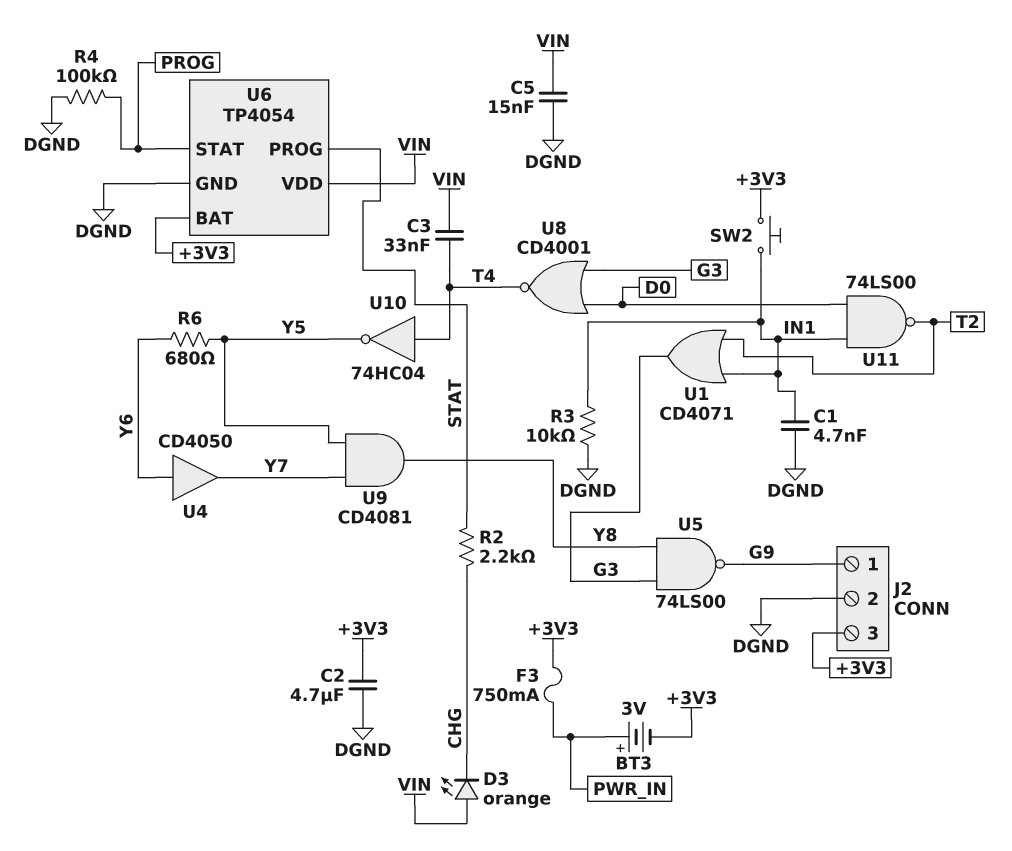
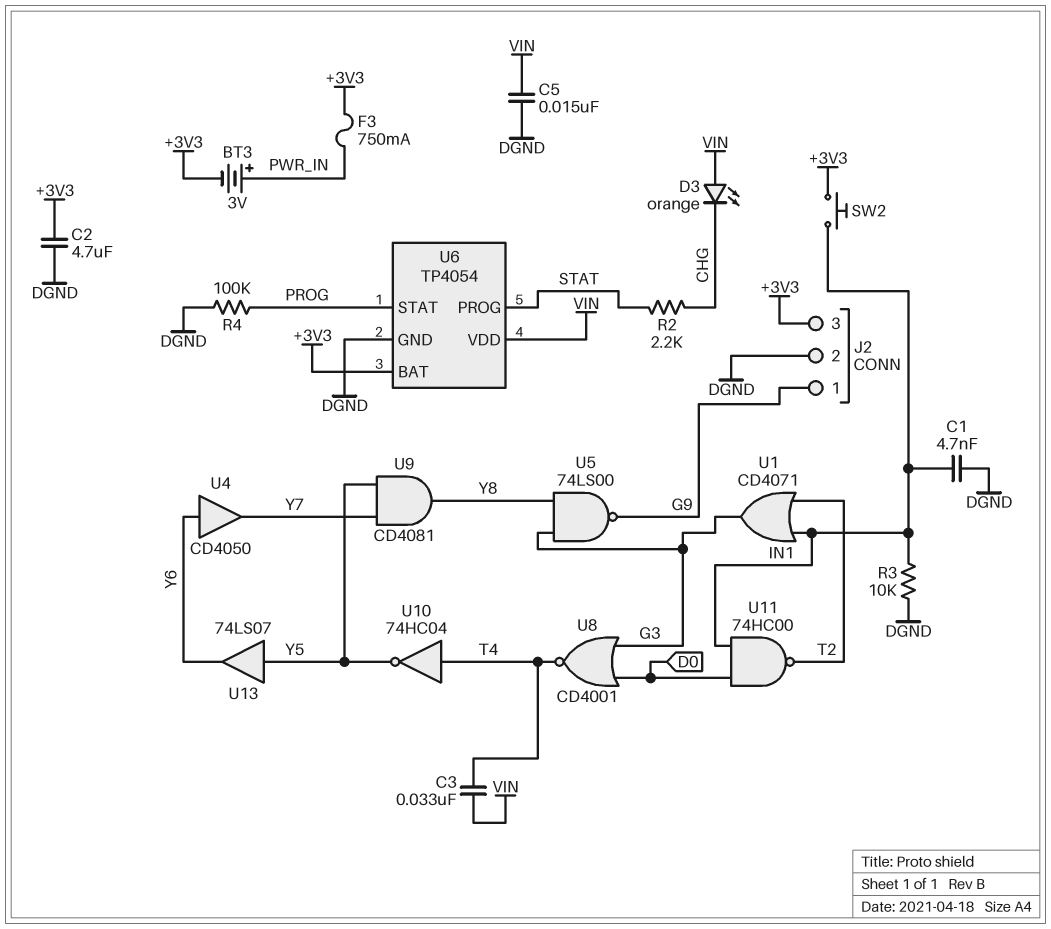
R6: 680 (Y5, Y6) -> none
U11: NAND 74LS00 (in D0, in IN1, out T2) -> NAND 74HC00 (in D0, in IN1, out T2)
U13: none -> buffer 74LS07 (in Y5, out Y6)

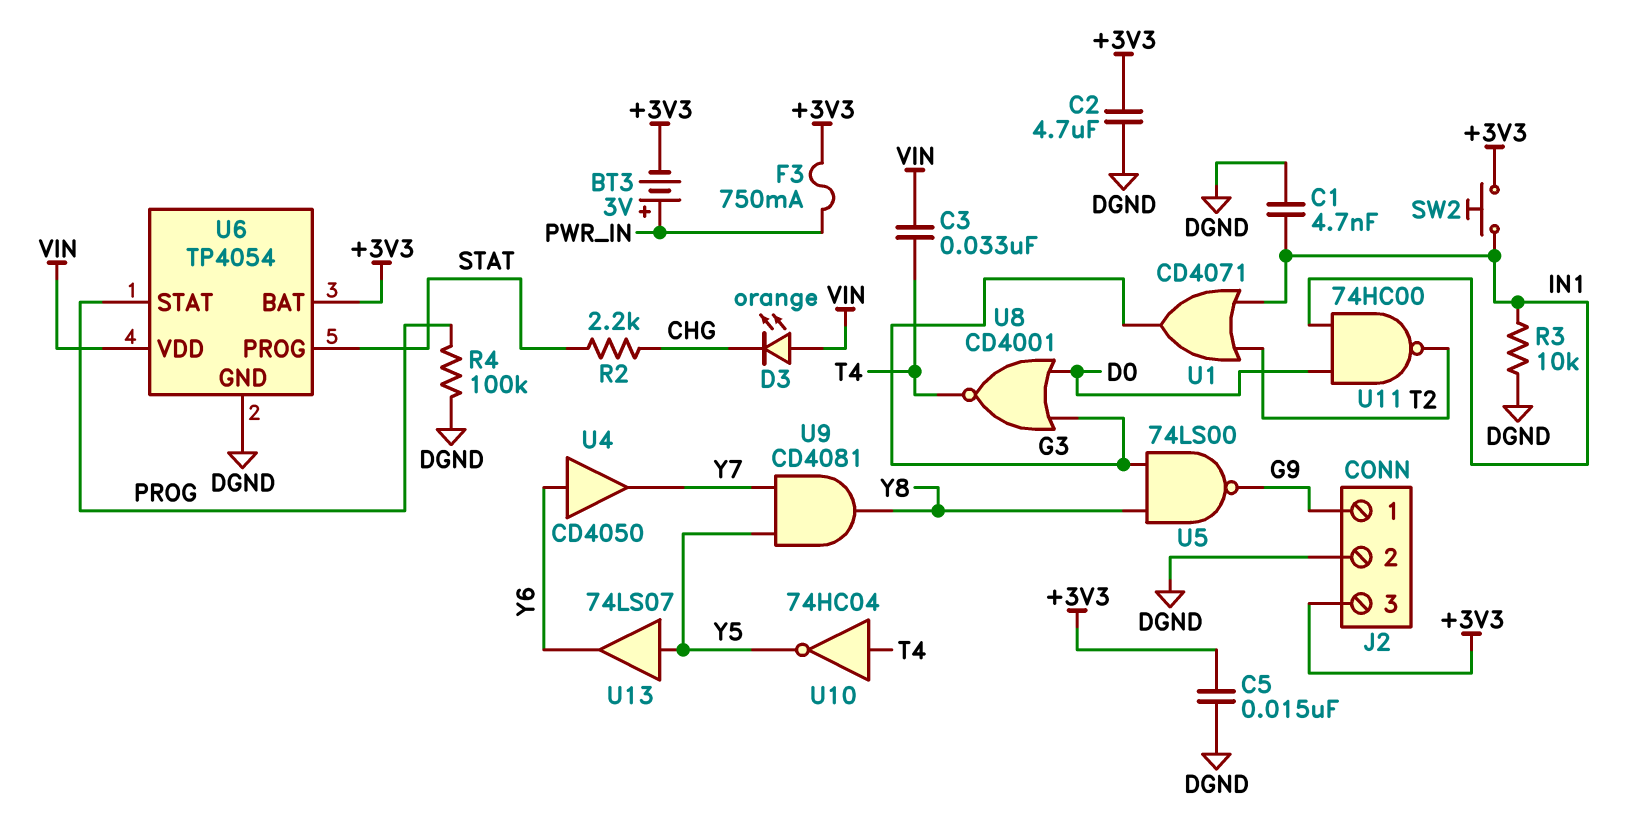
C5: 15nF (DGND, VIN) -> 15nF (+3V3, DGND)

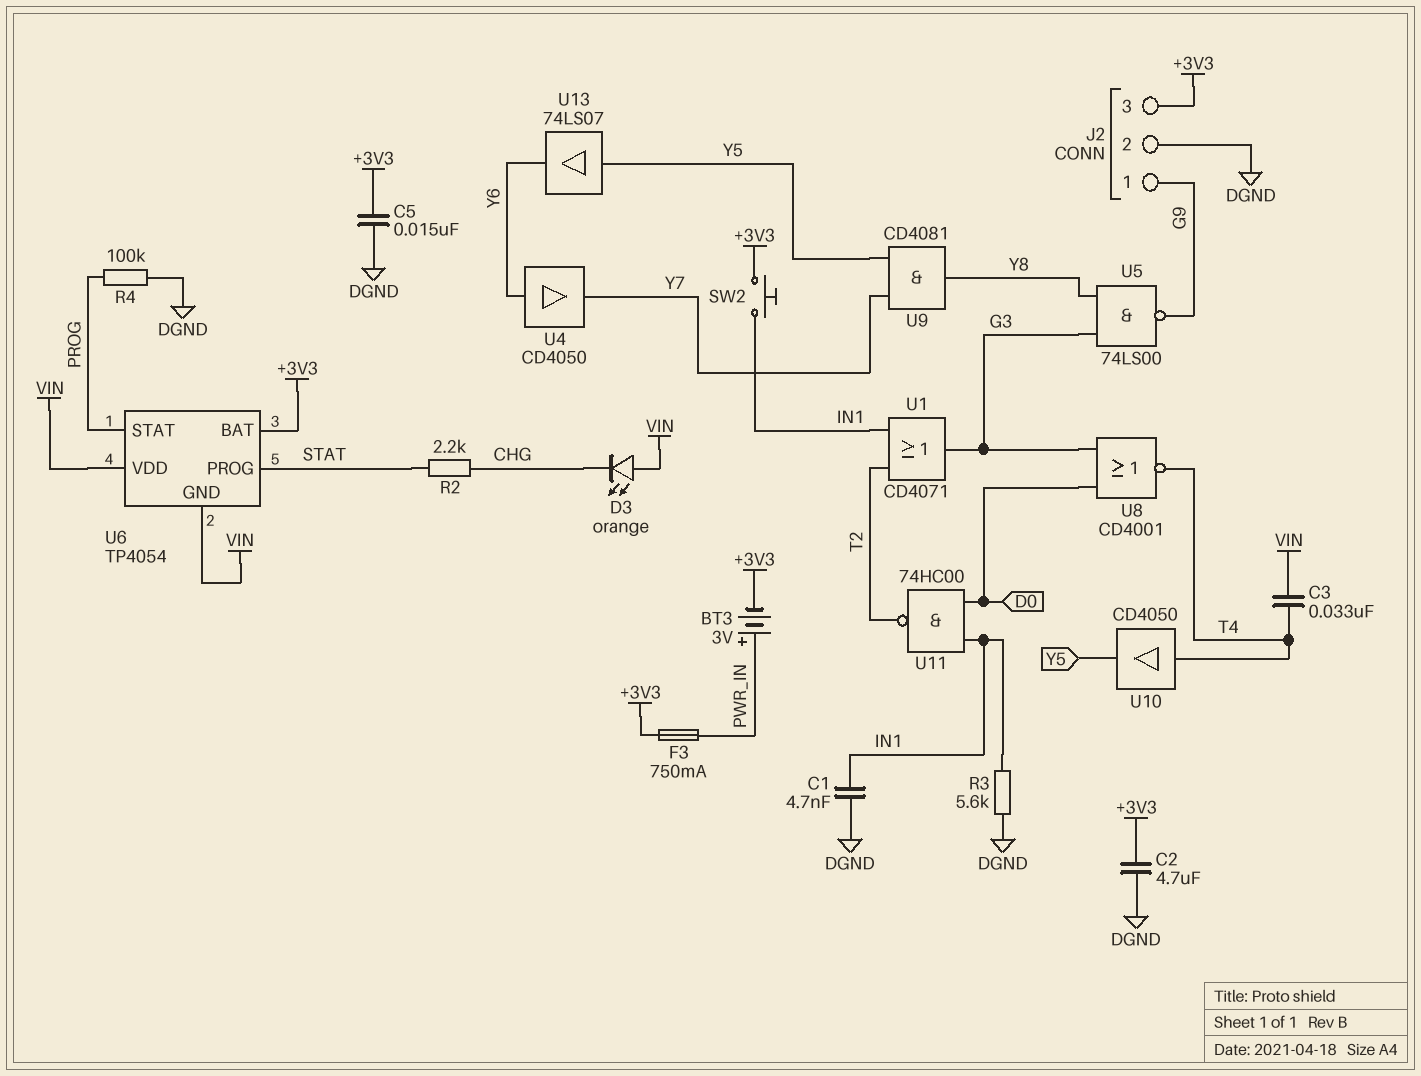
R3: 10k (DGND, IN1) -> 5.6k (DGND, IN1)
U6 pin GND: DGND -> VIN
U10: NOT 74HC04 (in T4, out Y5) -> buffer CD4050 (in T4, out Y5)

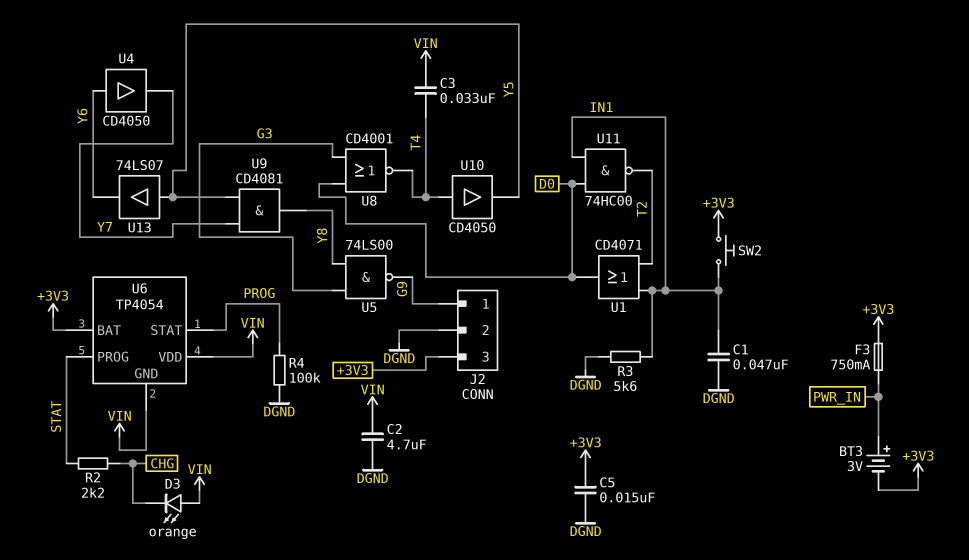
C1: 4.7nF (DGND, IN1) -> 47nF (DGND, IN1)
C2: 4.7uF (+3V3, DGND) -> 4.7uF (DGND, VIN)
U1: OR CD4071 (in IN1, in T2, out G3) -> OR CD4071 (in IN1, in T2, out D0)

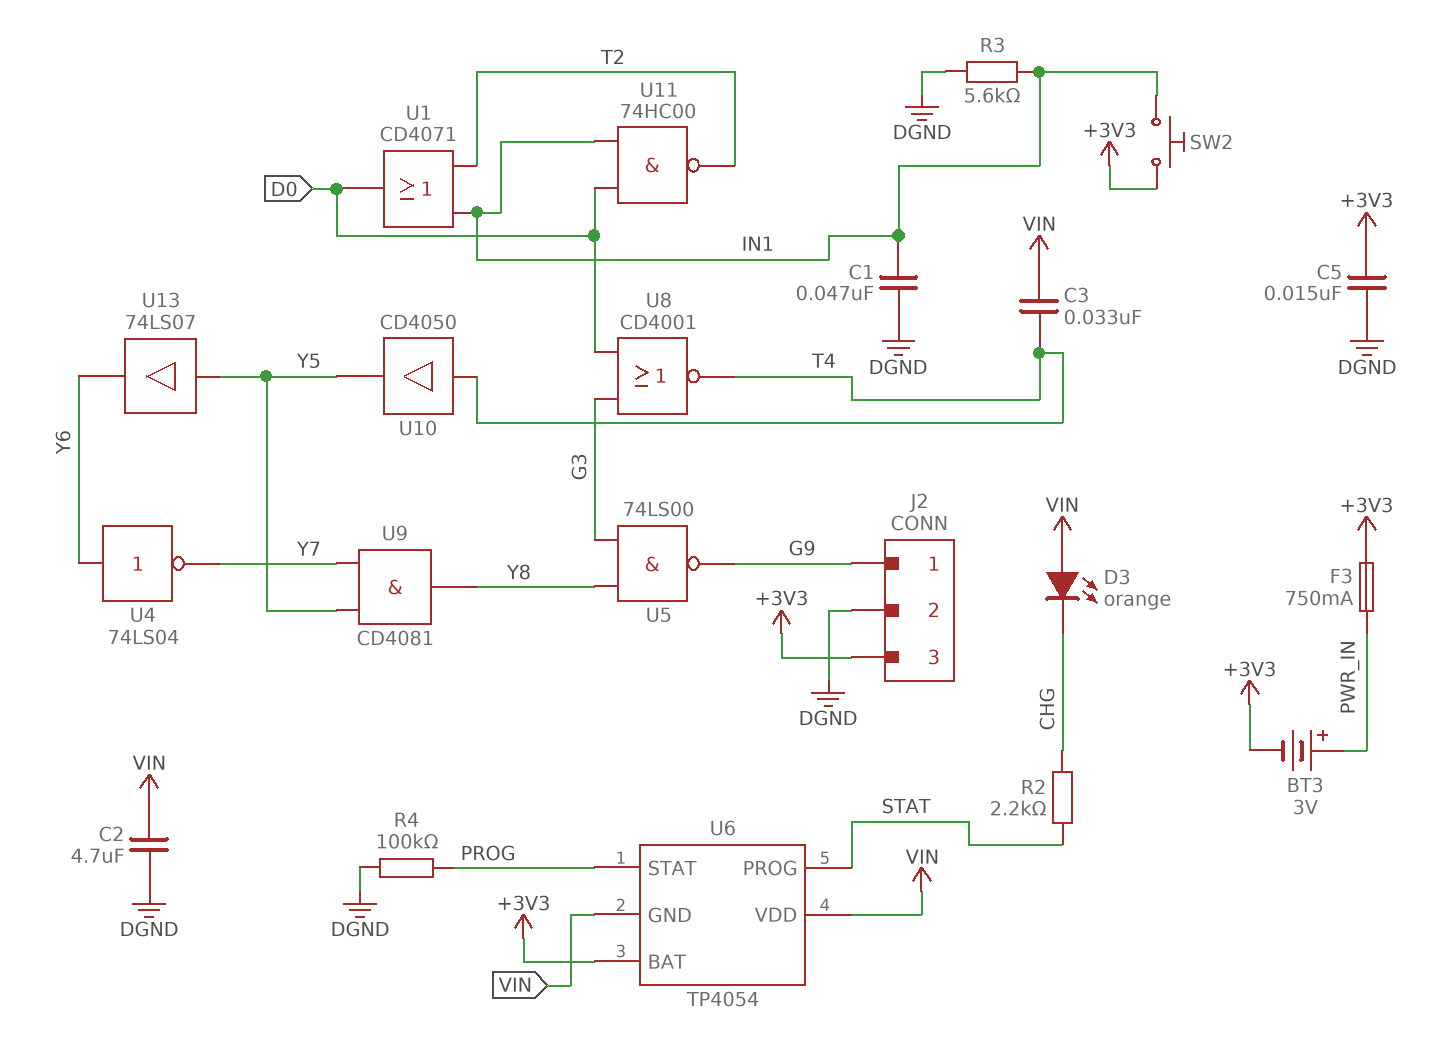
U4: buffer CD4050 (in Y6, out Y7) -> NOT 74LS04 (in Y6, out Y7)

